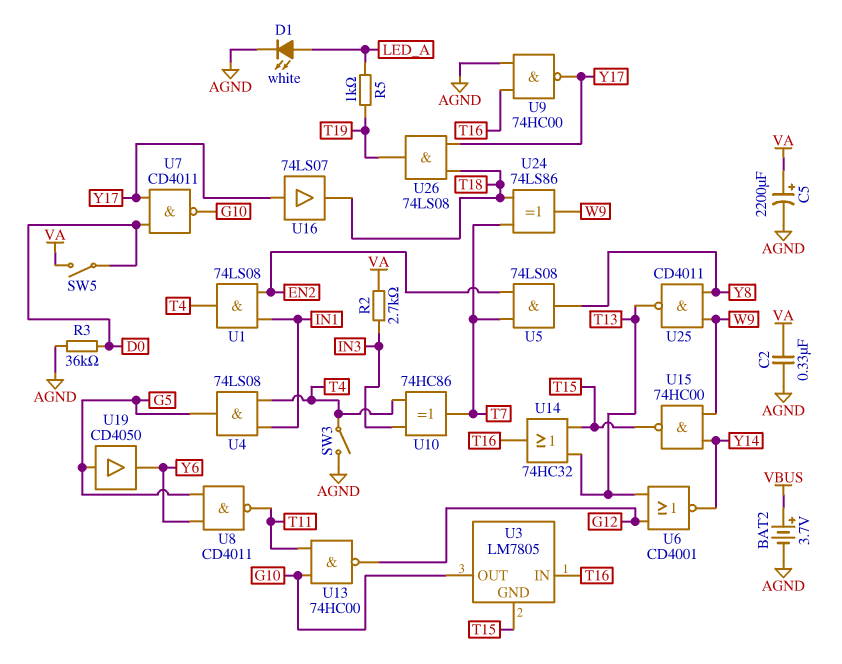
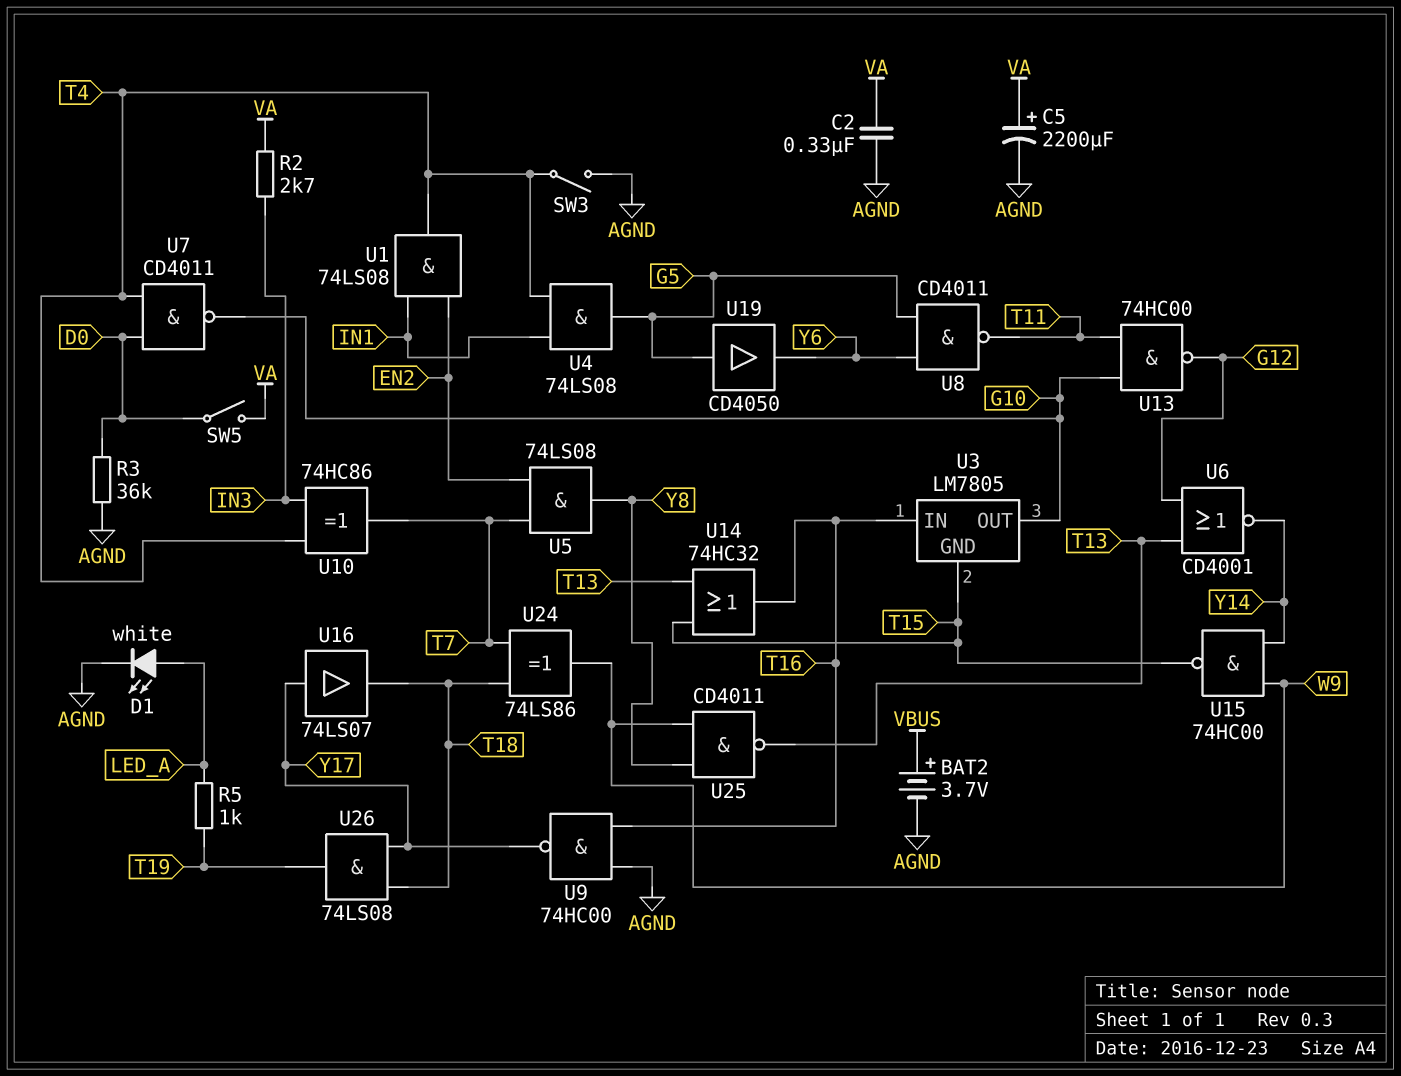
U7: NAND CD4011 (in D0, in Y17, out G10) -> NAND CD4011 (in D0, in T4, out G10)

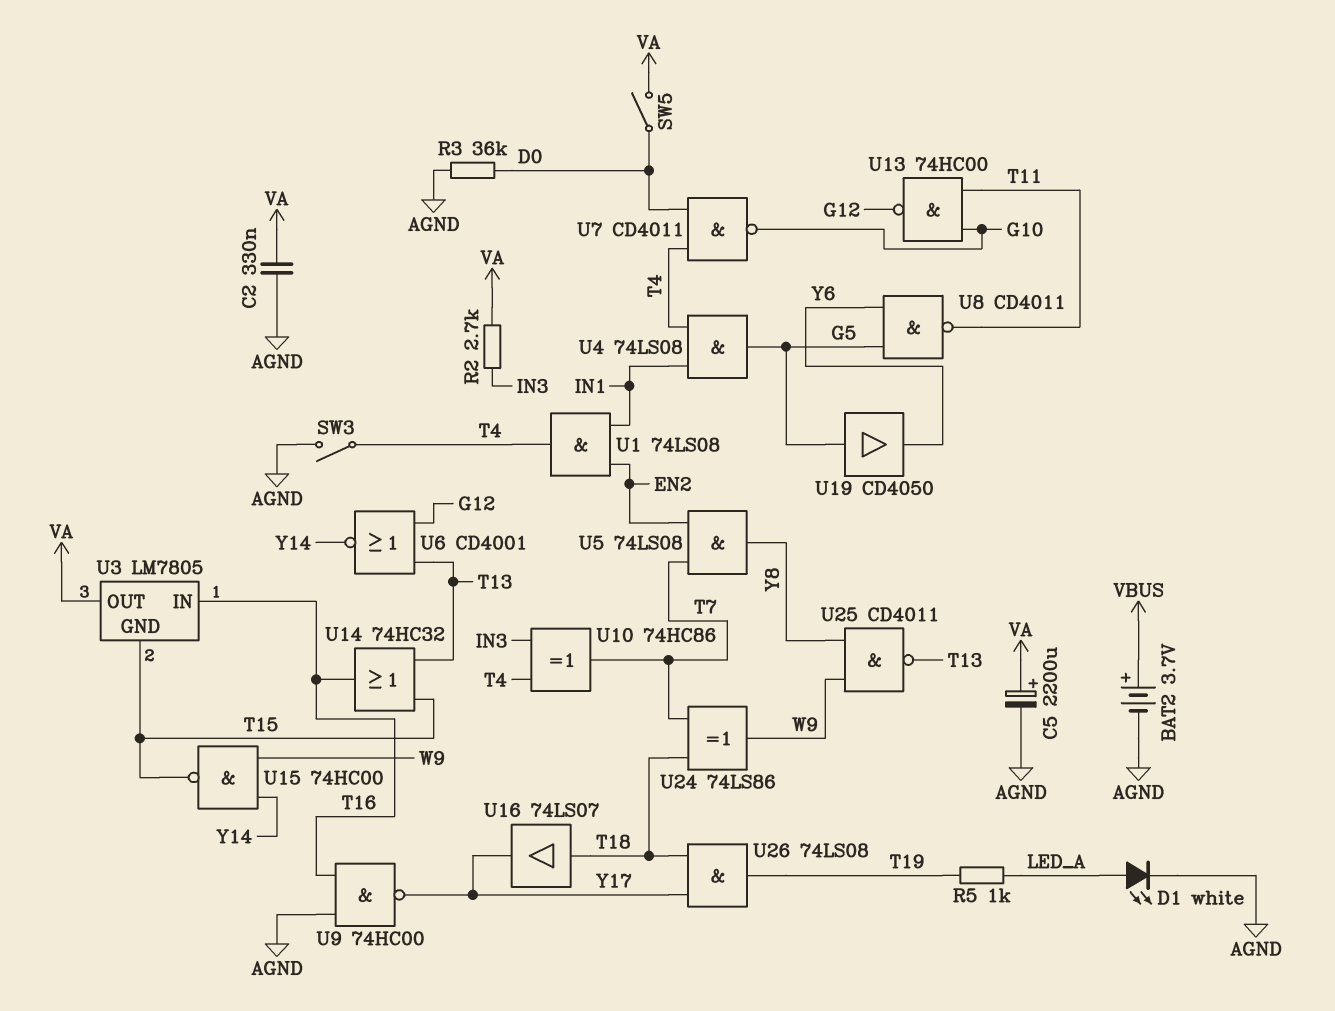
U3 pin OUT: G10 -> VA
U16: buffer 74LS07 (in Y17, out T18) -> buffer 74LS07 (in T18, out Y17)

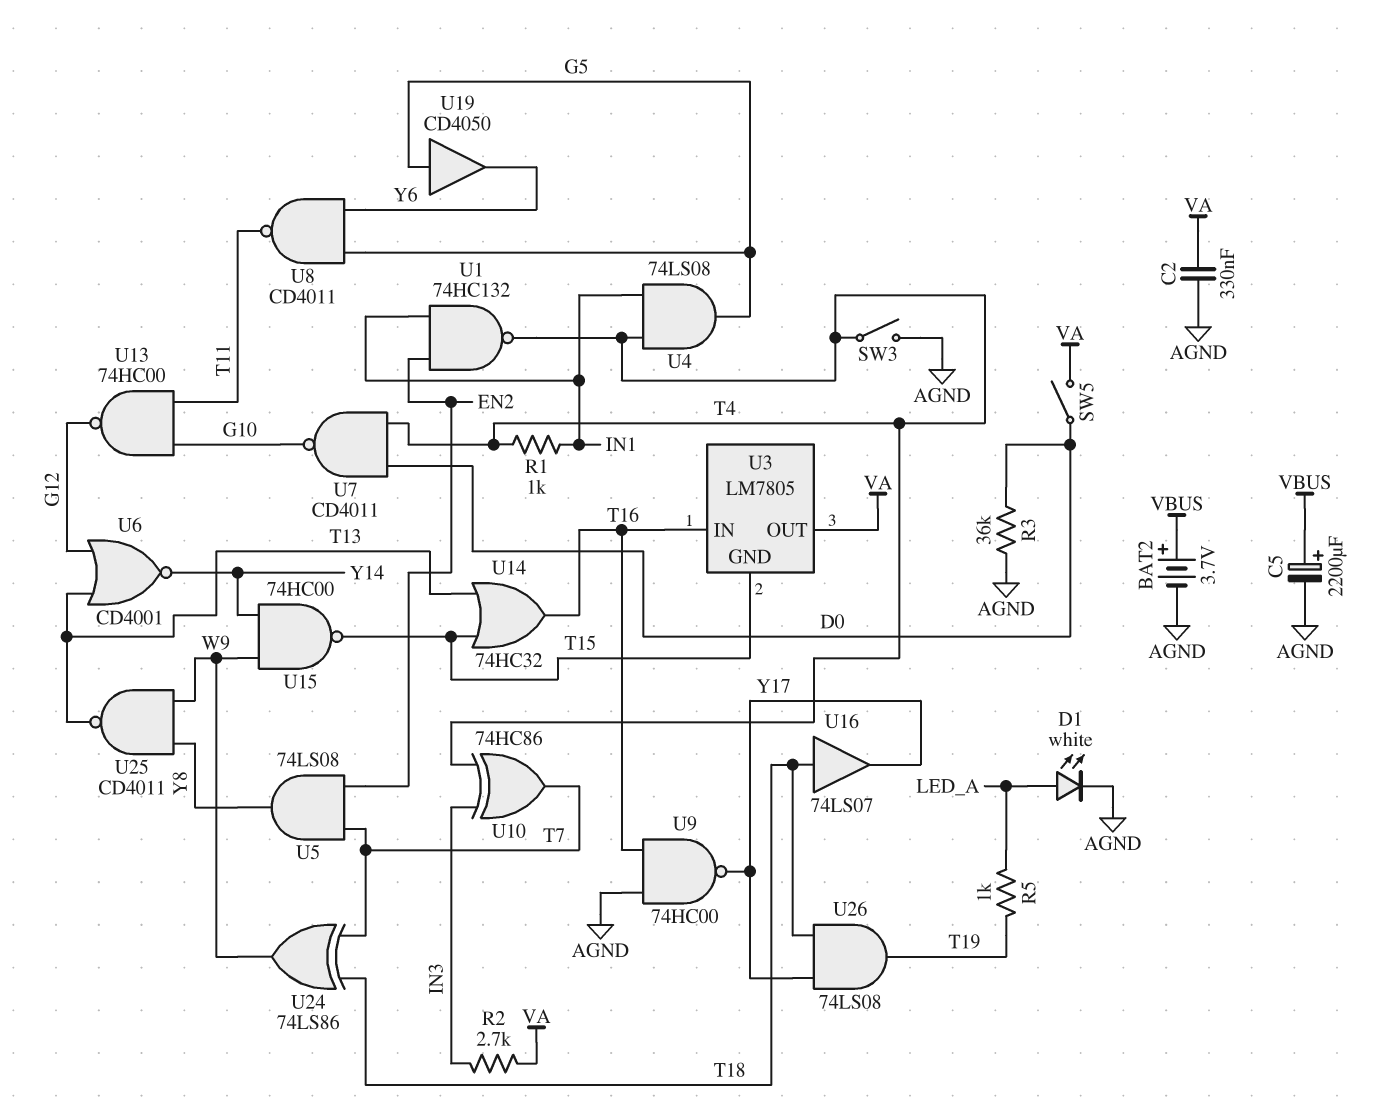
C5: 2200uF (plus VA, minus AGND) -> 2200uF (plus VBUS, minus AGND)
R1: none -> 1k (IN1, T4)
U1: AND 74LS08 (in EN2, in IN1, out T4) -> NAND 74HC132 (in EN2, in IN1, out T4)

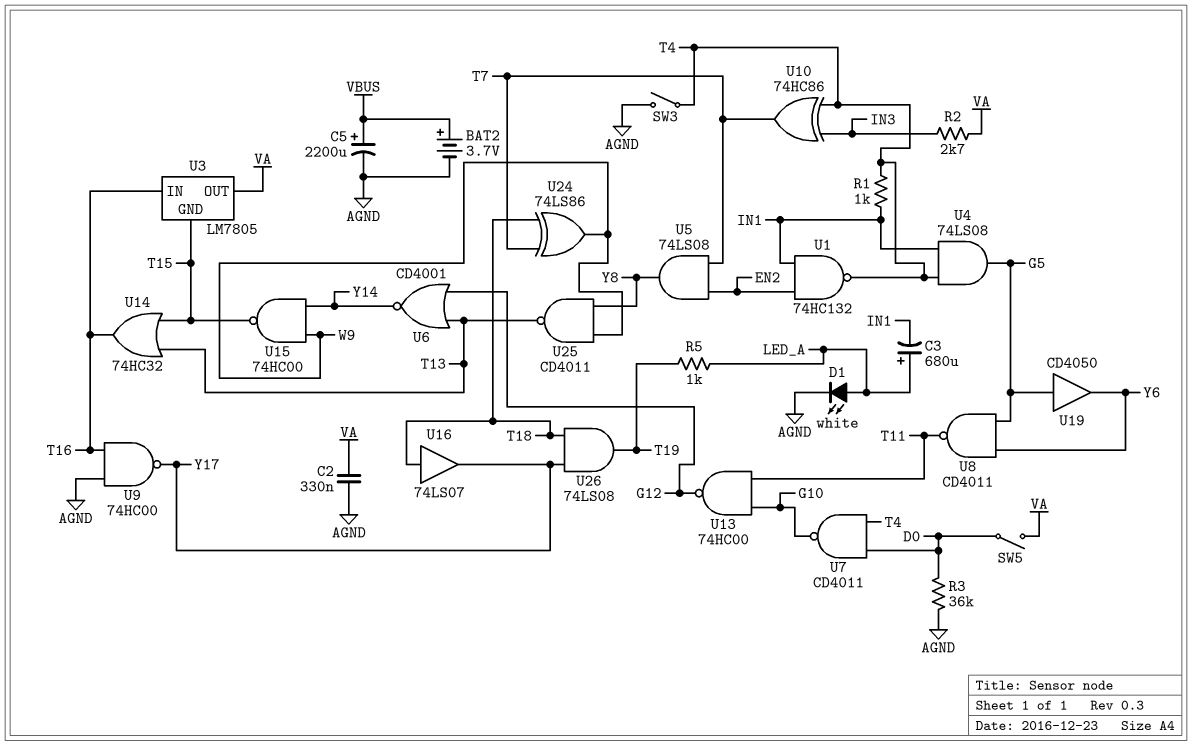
C3: none -> 680uF (plus LED_A, minus IN1)

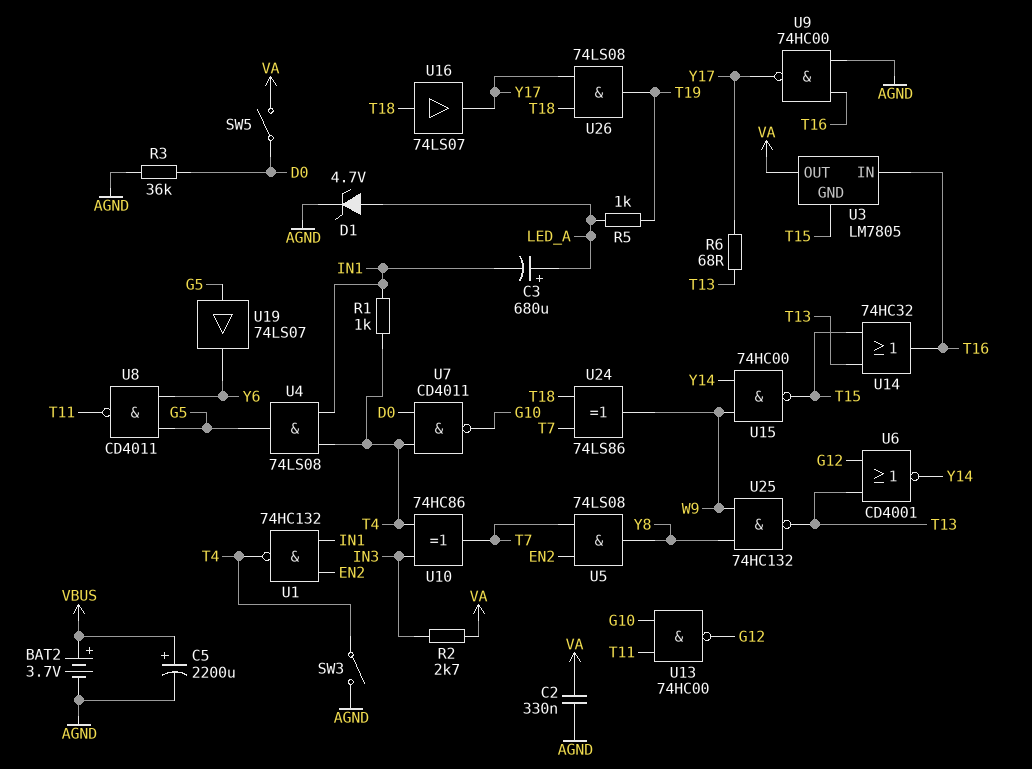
D1: LED white (A LED_A, K AGND) -> zener 4.7V (A LED_A, K AGND)
R6: none -> 68 (T13, Y17)
U19: buffer CD4050 (in G5, out Y6) -> buffer 74LS07 (in G5, out Y6)
U25: NAND CD4011 (in W9, in Y8, out T13) -> NAND 74HC132 (in W9, in Y8, out T13)

